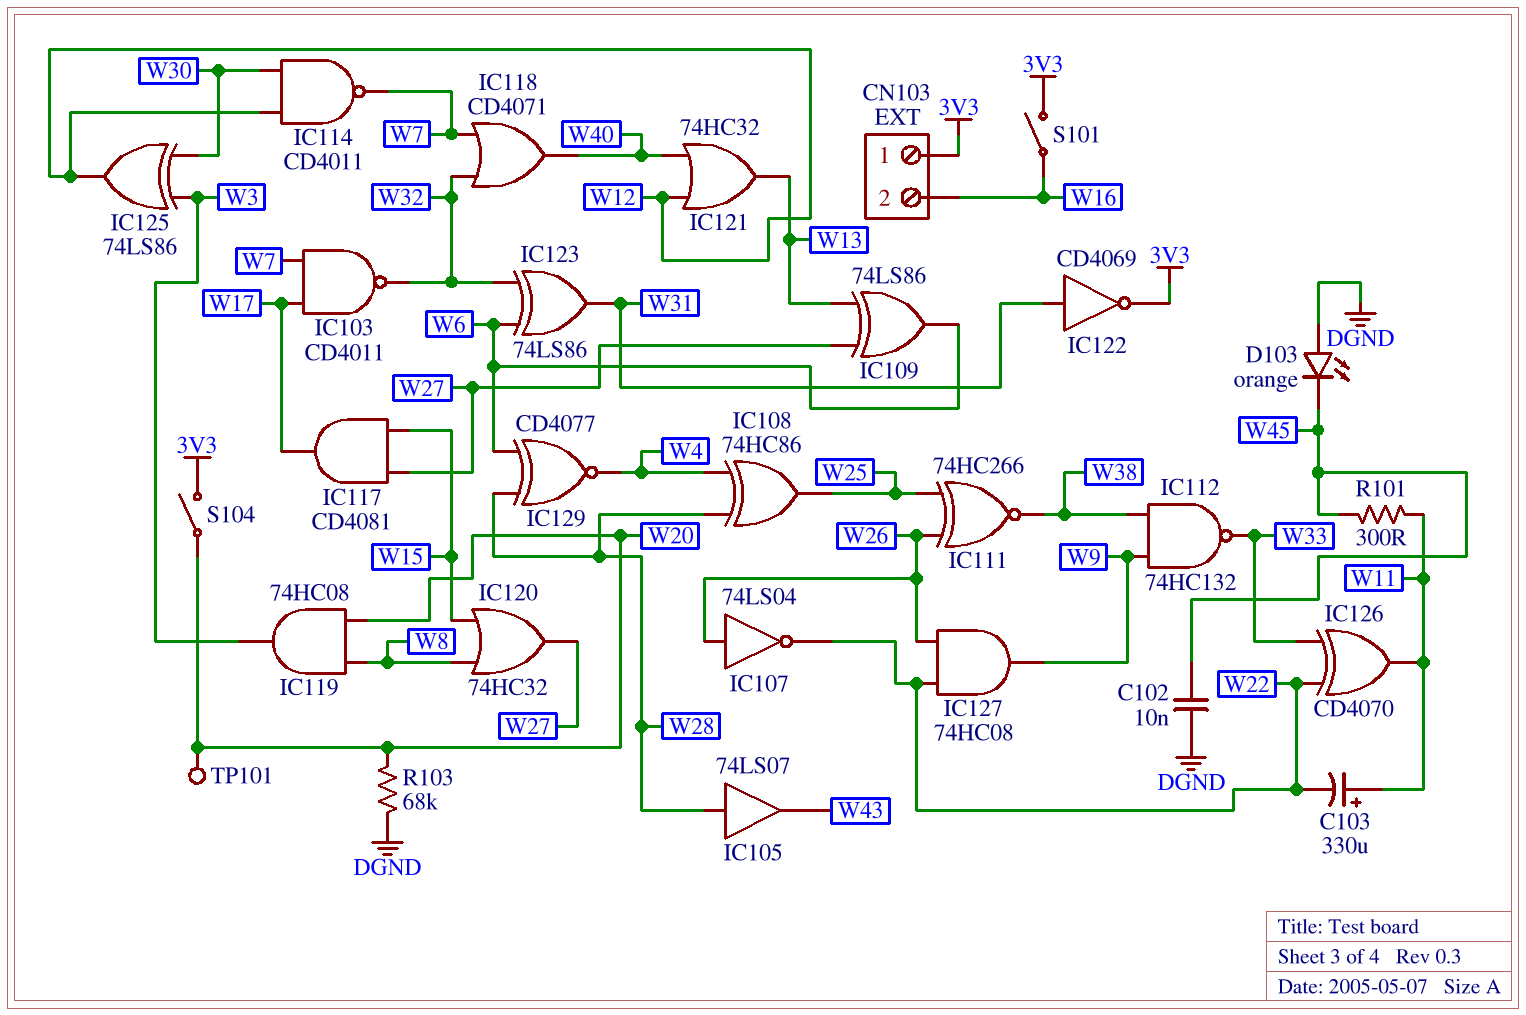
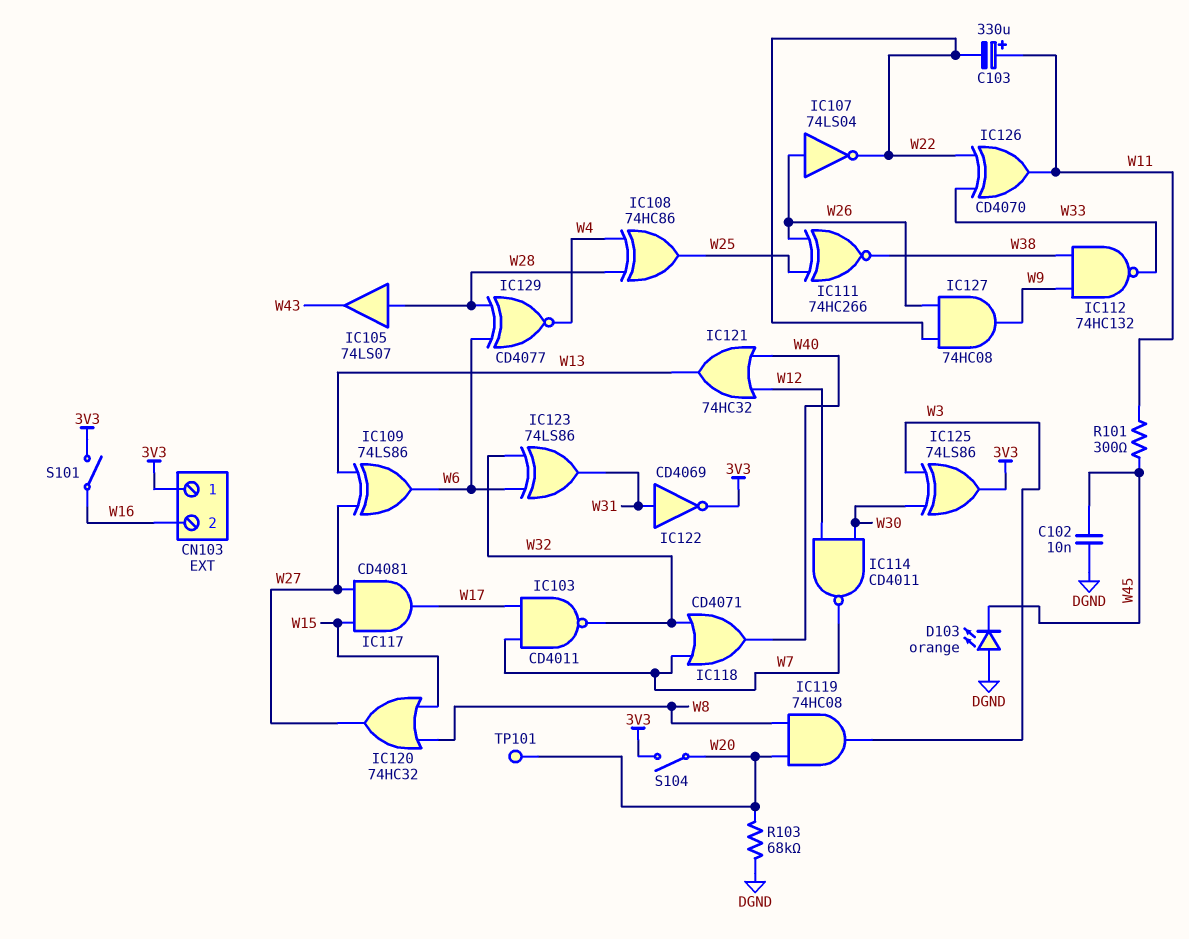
IC125: XOR 74LS86 (in W3, in W30, out W12) -> XOR 74LS86 (in W3, in W30, out 3V3)

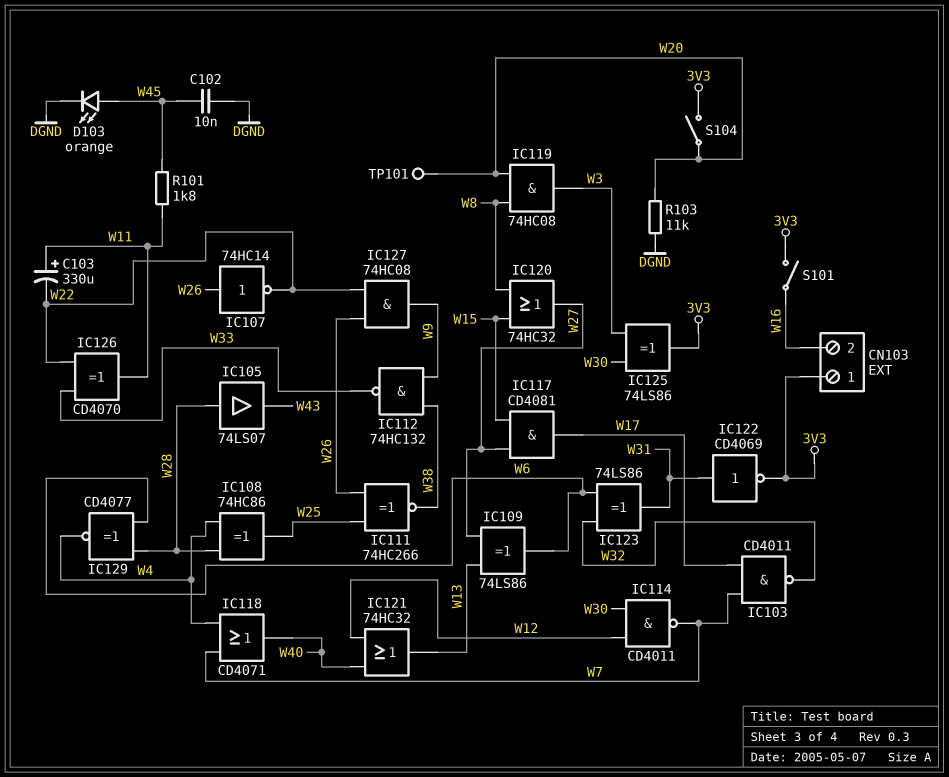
D103: LED orange (A DGND, K W45) -> LED orange (A W45, K DGND)
IC107: NOT 74LS04 (in W26, out W22) -> NOT 74HC14 (in W26, out W22)
IC118: OR CD4071 (in W7, in W32, out W40) -> OR CD4071 (in W4, in W7, out W40)
R101: 300 (W11, W45) -> 1.8k (W11, W45)
R103: 68k (DGND, W20) -> 11k (DGND, W20)

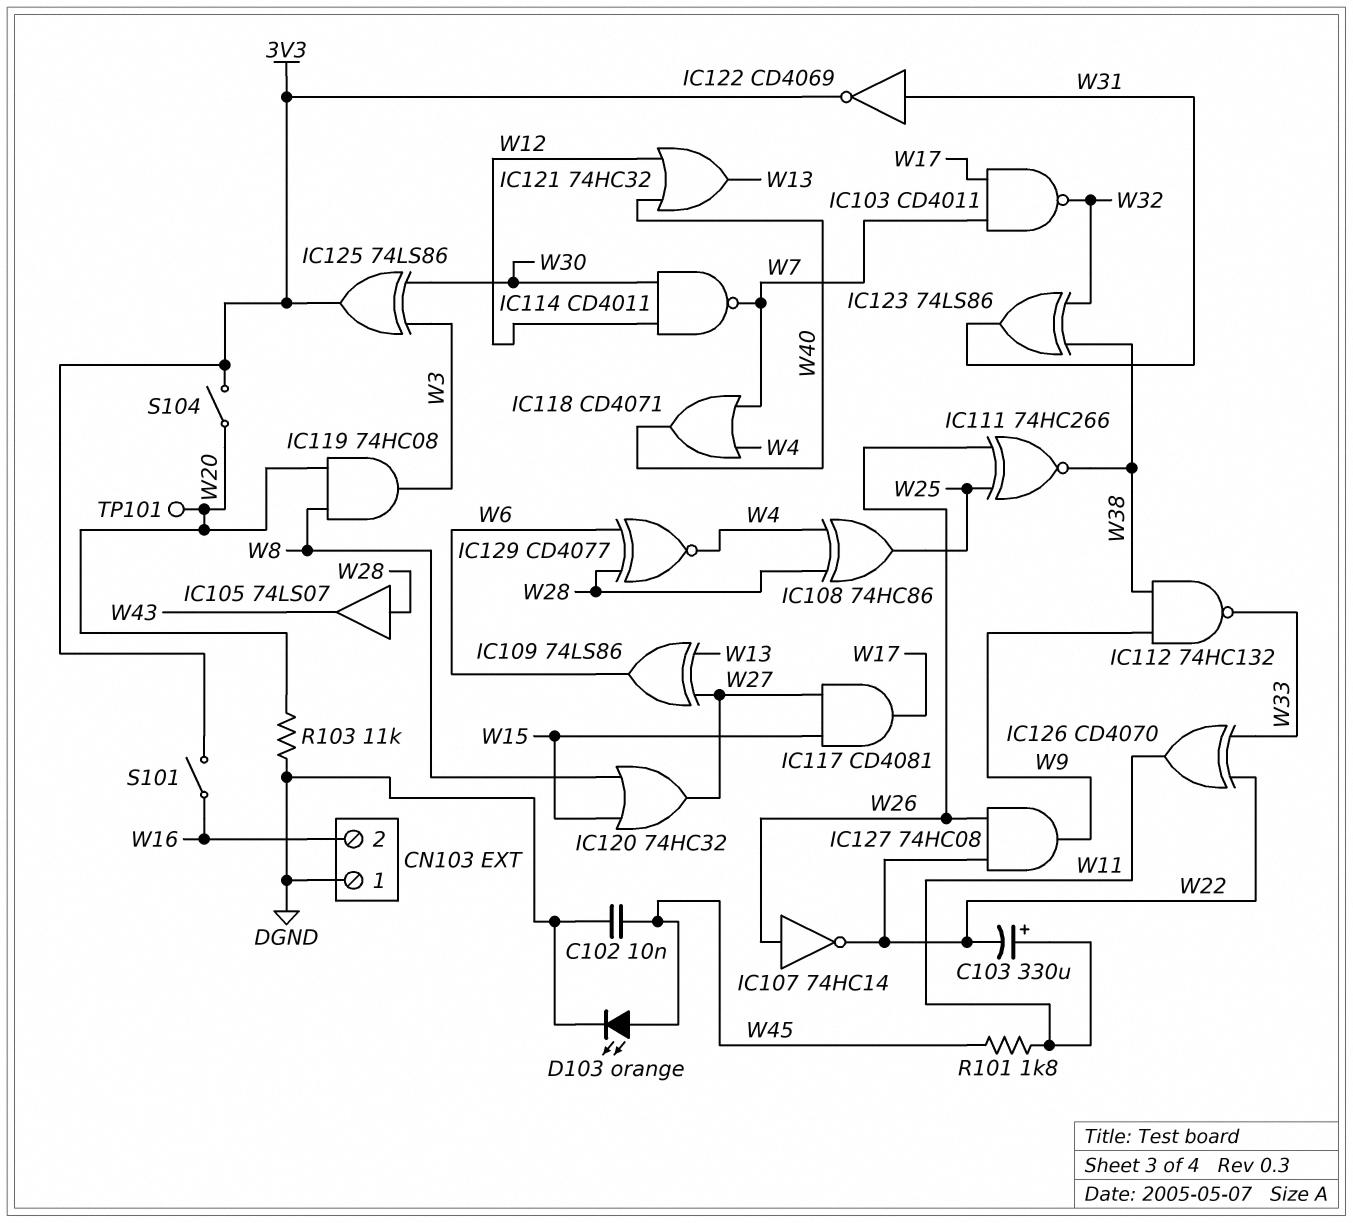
CN103 pin 1: 3V3 -> DGND
IC123: XOR 74LS86 (in W6, in W32, out W31) -> XOR 74LS86 (in W32, in W38, out W31)

